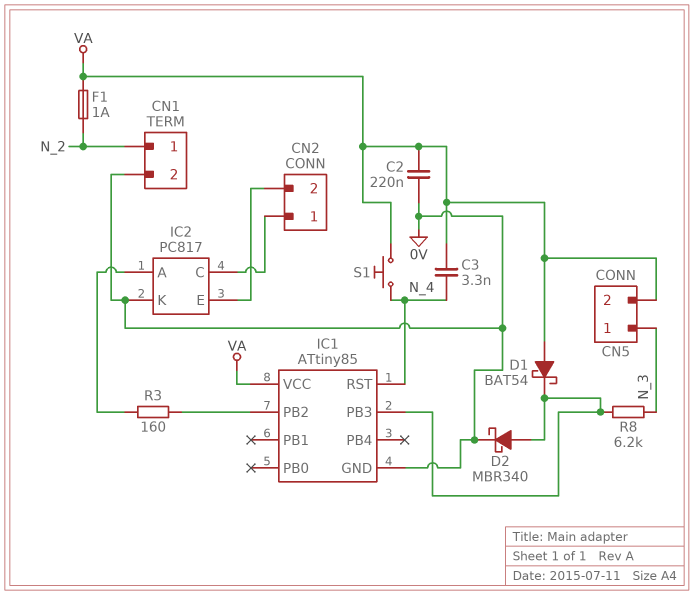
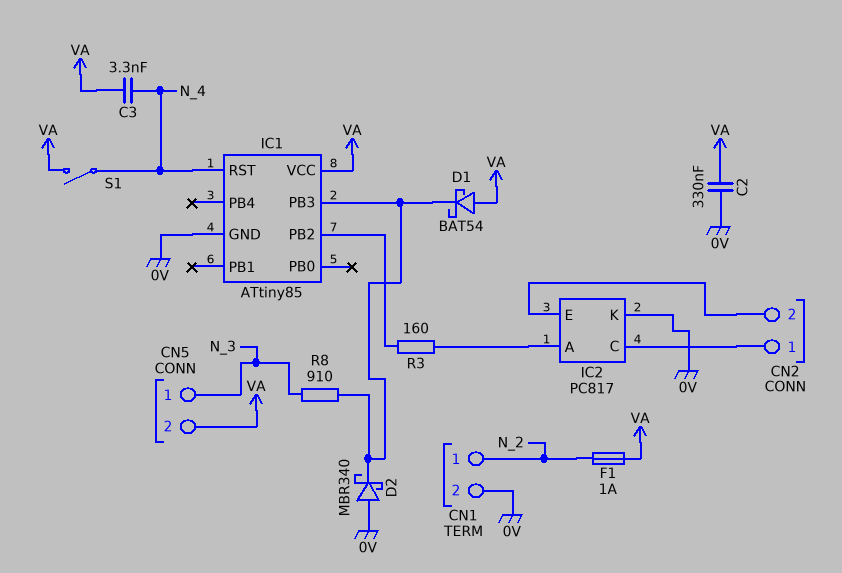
C2: 220nF (0V, VA) -> 330nF (0V, VA)
D2: schottky MBR340 (A IC1/PB3, K 0V) -> schottky MBR340 (A 0V, K IC1/PB3)
R8: 6.2k (IC1/PB3, N_3) -> 910 (IC1/PB3, N_3)
S1: button (N_4, VA) -> switch (N_4, VA)

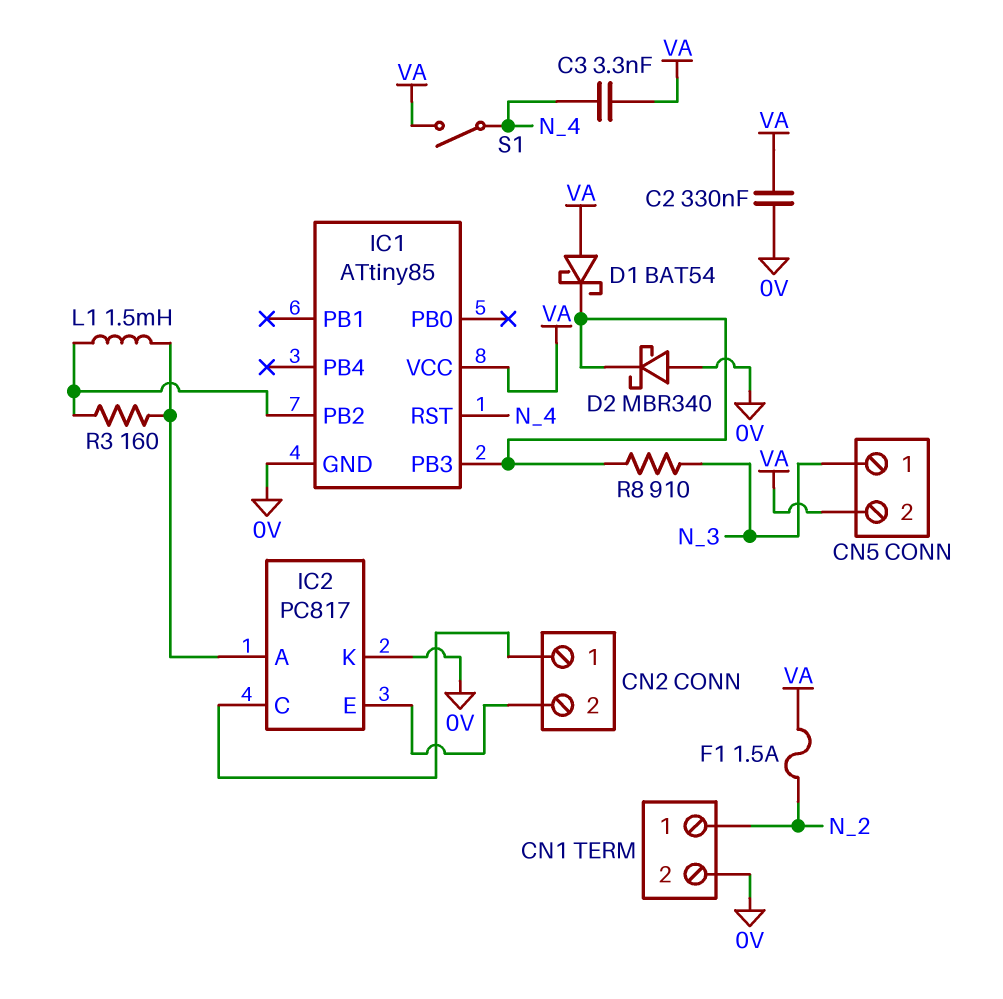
F1: 1A (N_2, VA) -> 1.5A (N_2, VA)
L1: none -> 1.5mH (IC1/PB2, IC2/A)

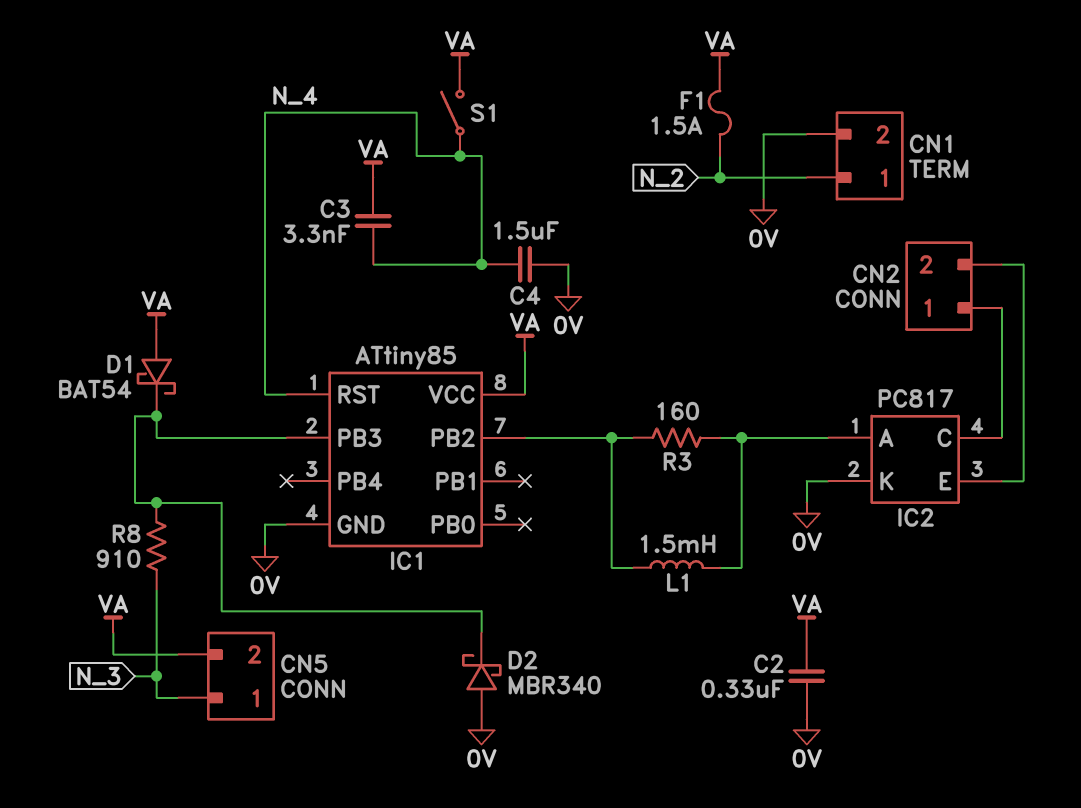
C4: none -> 1.5uF (0V, N_4)

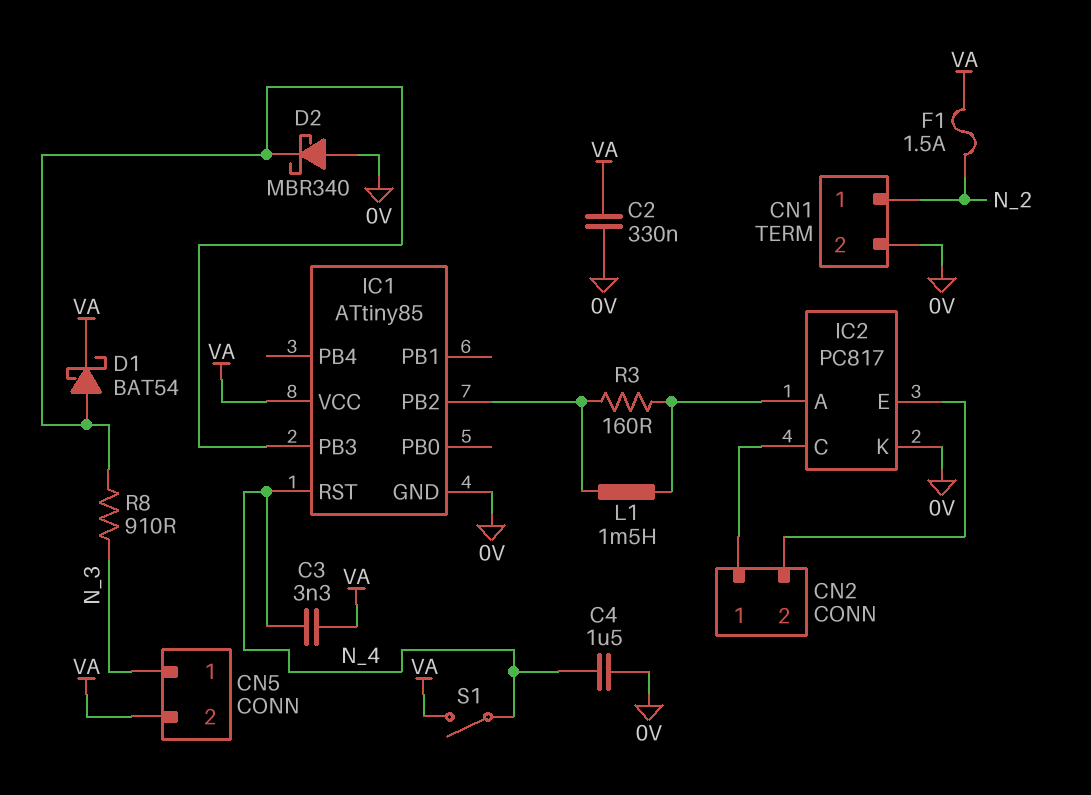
D1: schottky BAT54 (A VA, K IC1/PB3) -> schottky BAT54 (A IC1/PB3, K VA)

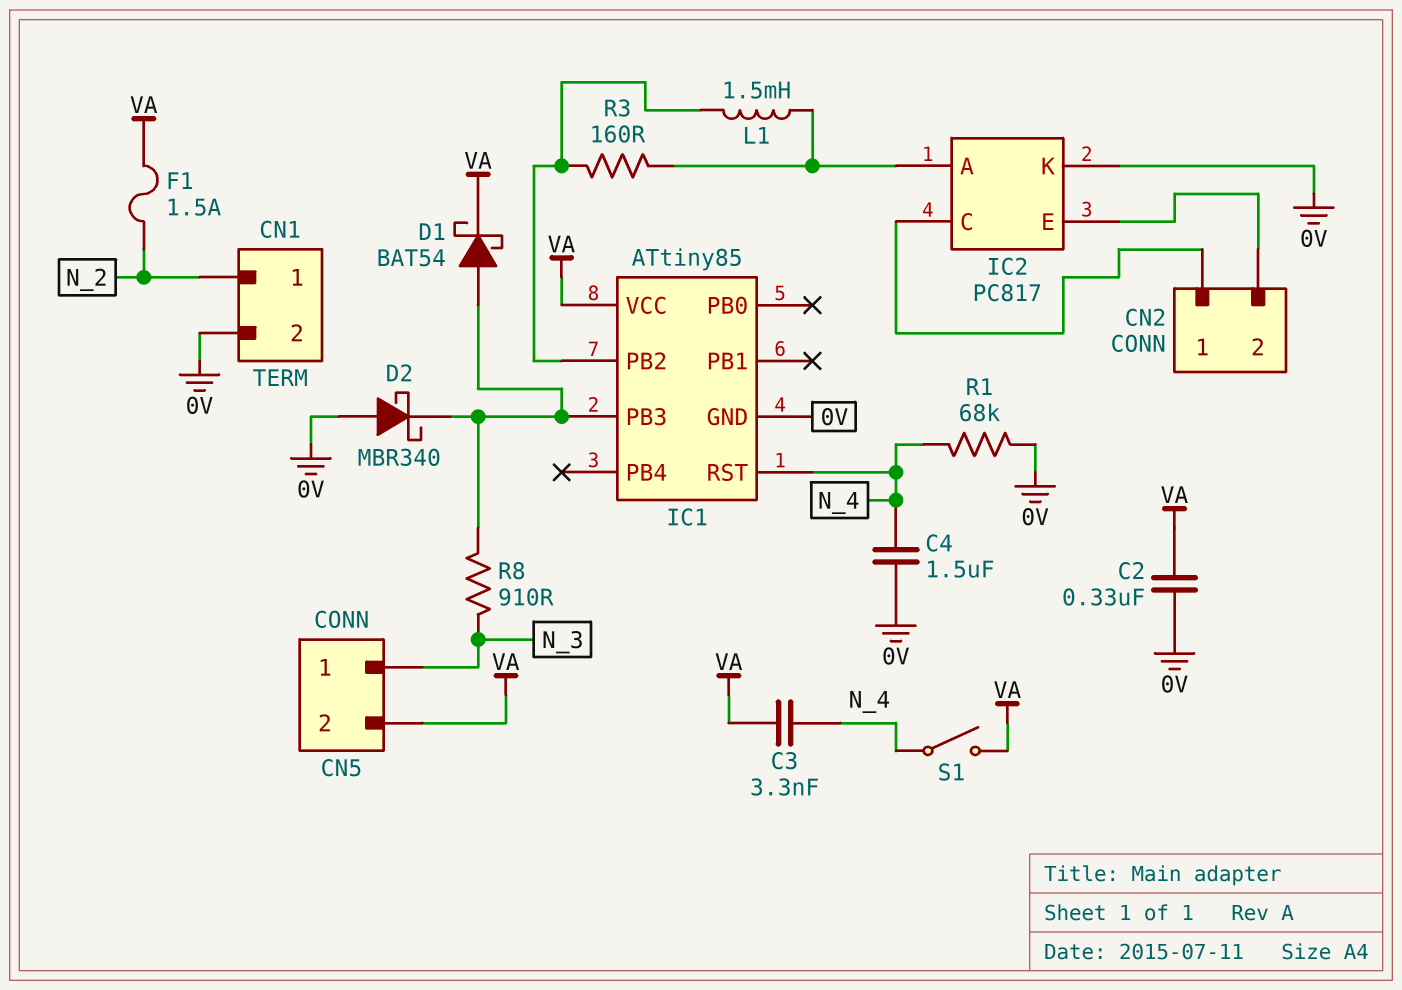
R1: none -> 68k (0V, N_4)

